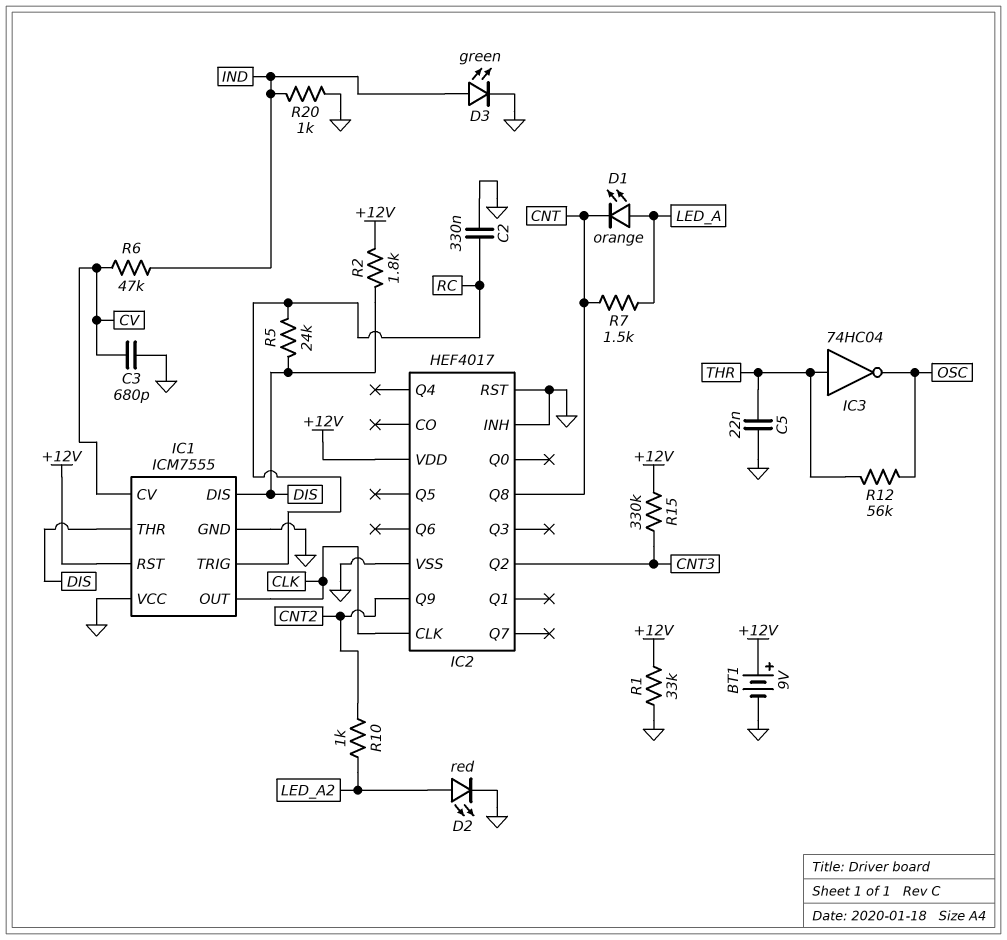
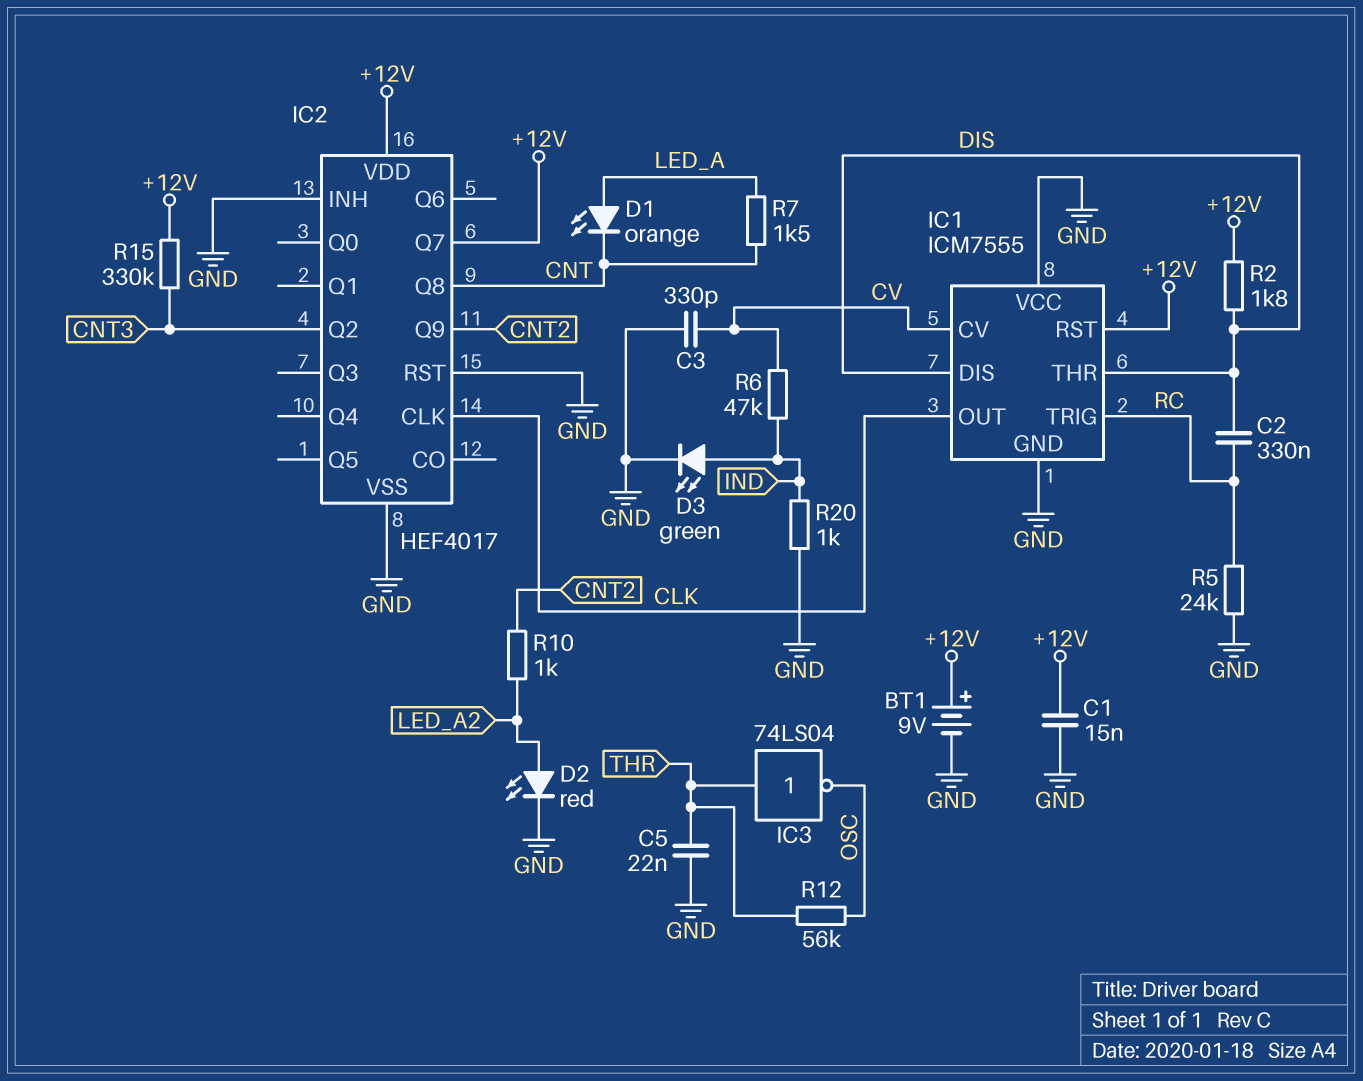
C1: none -> 15nF (+12V, GND)
C2: 330nF (GND, RC) -> 330nF (DIS, RC)
C3: 680pF (CV, GND) -> 330pF (CV, GND)
IC2 pin Q7: none -> +12V
IC3: NOT 74HC04 (in THR, out OSC) -> NOT 74LS04 (in THR, out OSC)
R1: 33k (+12V, GND) -> none
R5: 24k (DIS, RC) -> 24k (GND, RC)

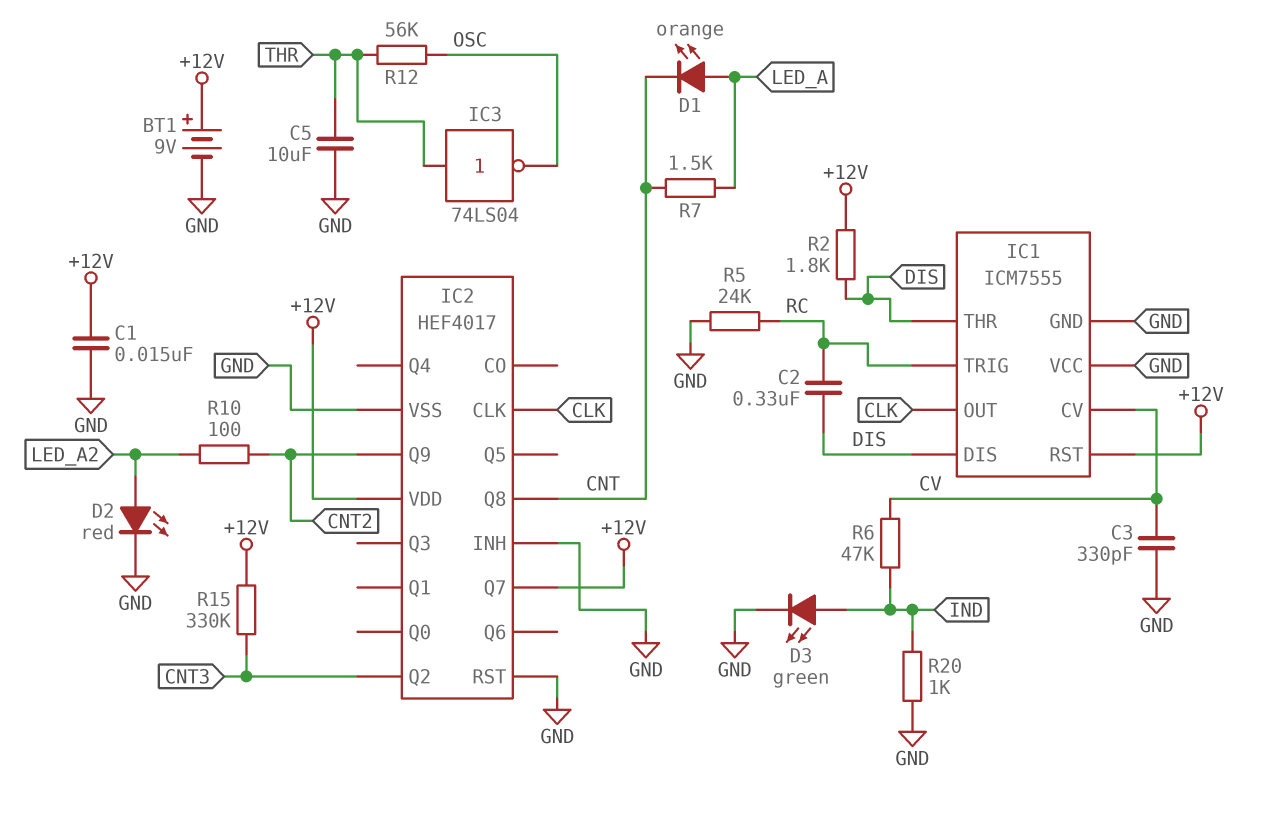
C5: 22nF (GND, THR) -> 10uF (GND, THR)
R10: 1k (CNT2, LED_A2) -> 100 (CNT2, LED_A2)

